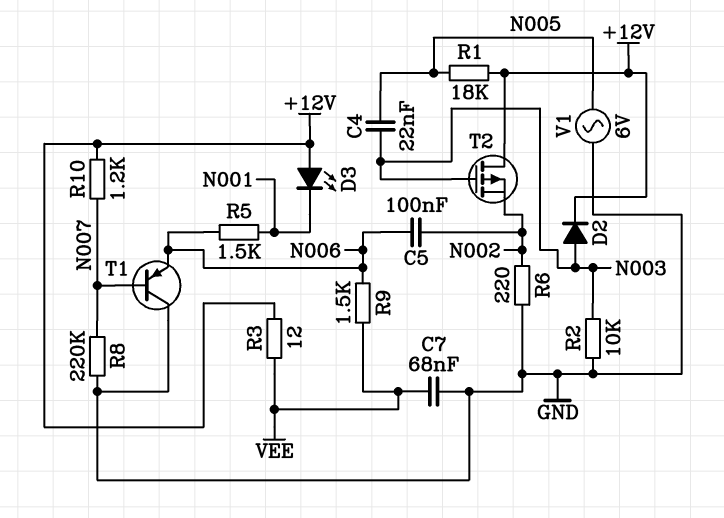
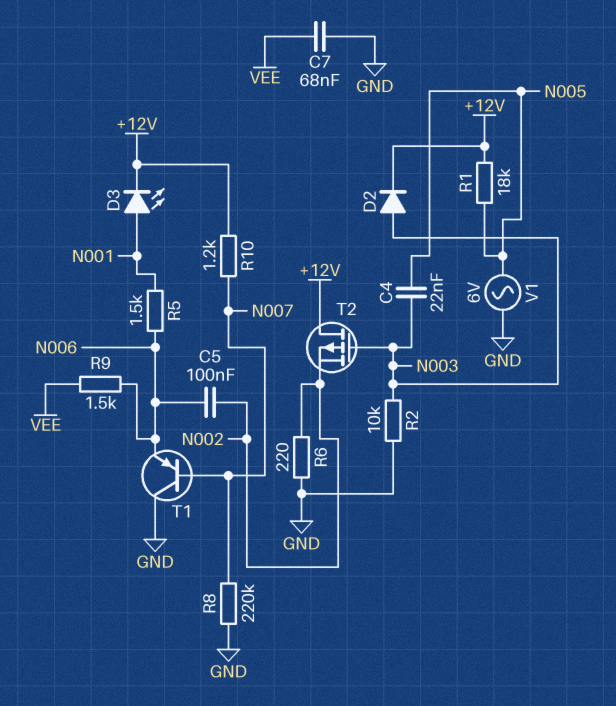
D3: LED (A +12V, K N001) -> LED (A N001, K +12V)
R3: 12 (+12V, VEE) -> none

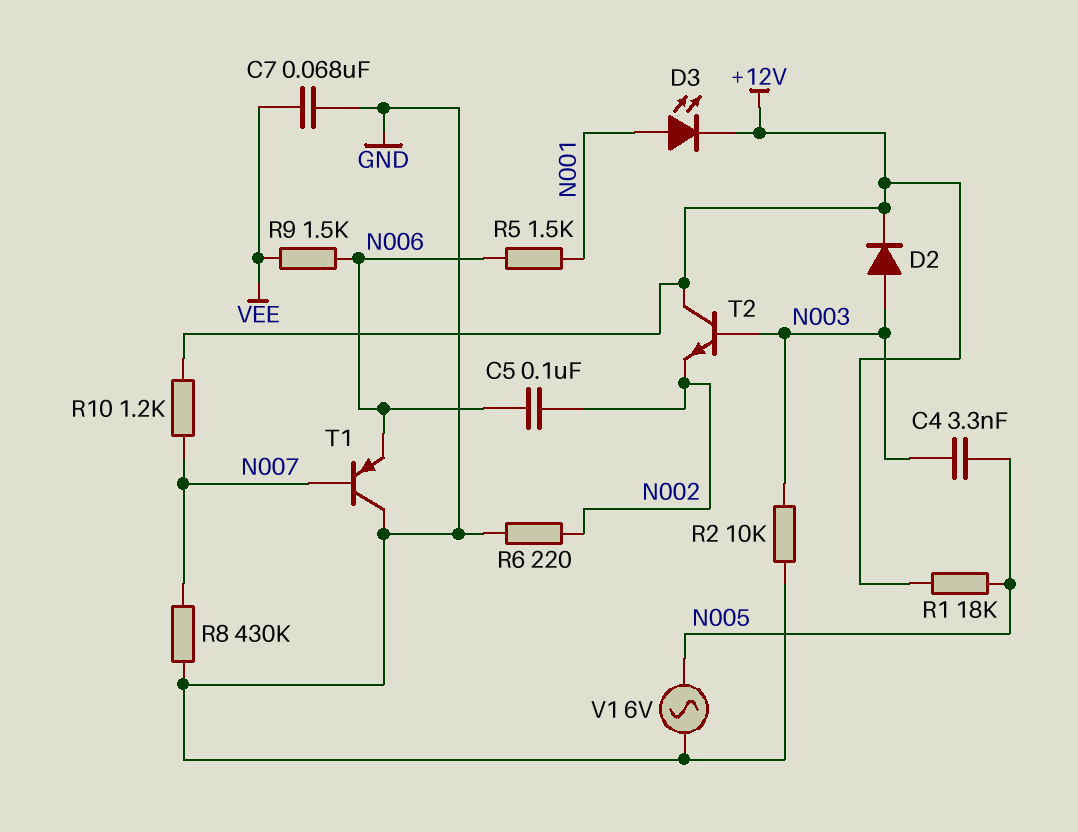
C4: 22nF (N003, N005) -> 3.3nF (N003, N005)
R8: 220k (GND, N007) -> 430k (GND, N007)
T2: PMOS (G N003, D +12V, S N002) -> NPN (B N003, C +12V, E N002)

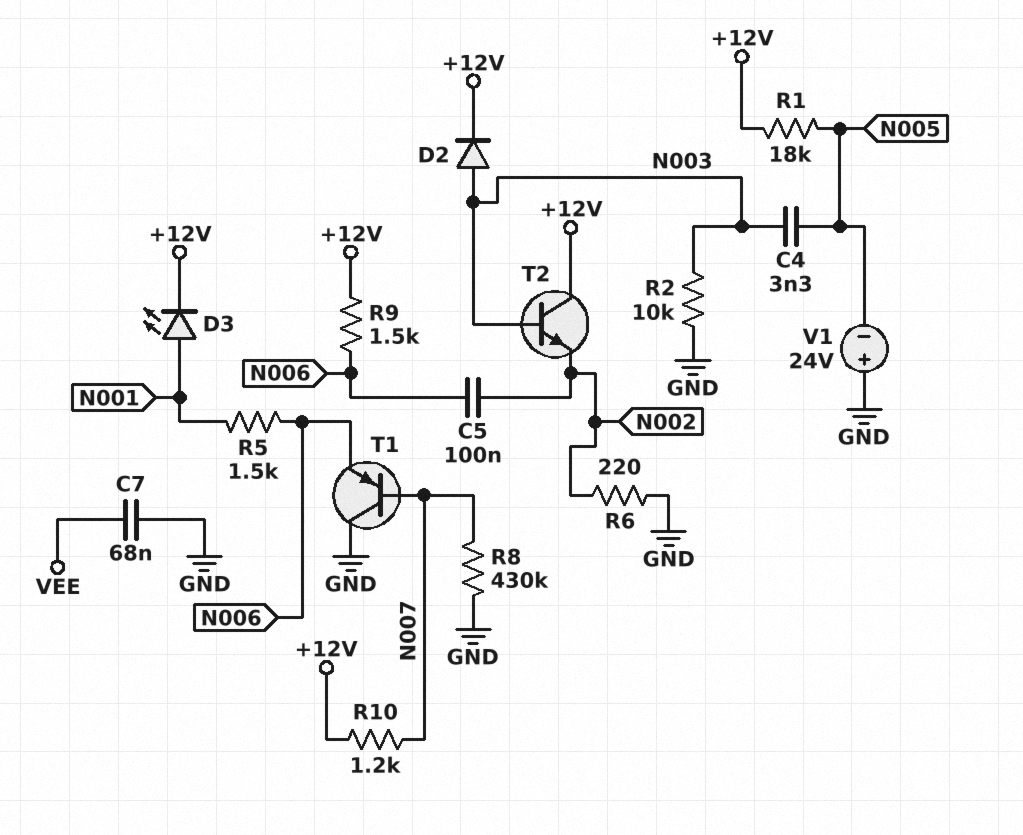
R9: 1.5k (N006, VEE) -> 1.5k (+12V, N006)
V1: AC 6V (GND, N005) -> 24V (plus GND, minus N005)

